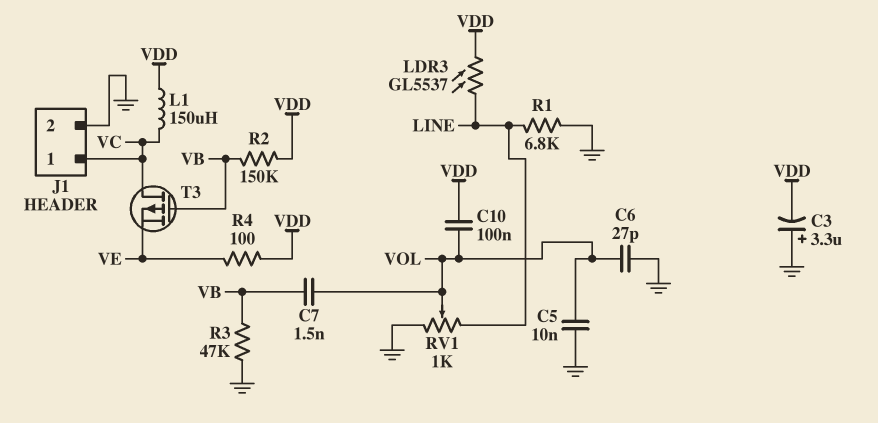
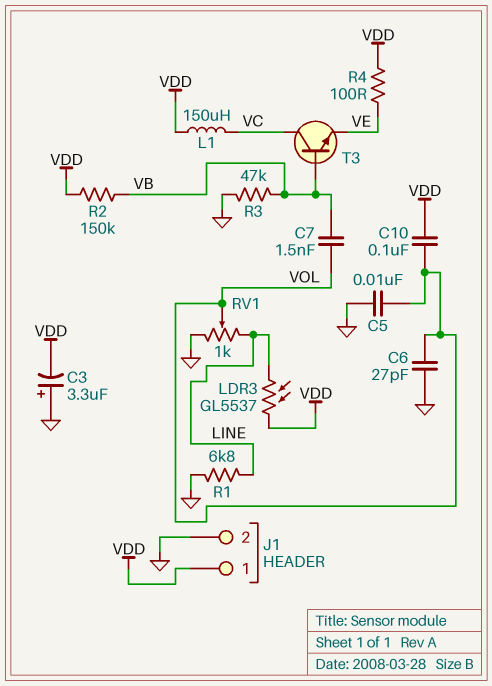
J1 pin 1: VC -> VDD
T3: PMOS (G VB, D VC, S VE) -> NPN (B VB, C VC, E VE)

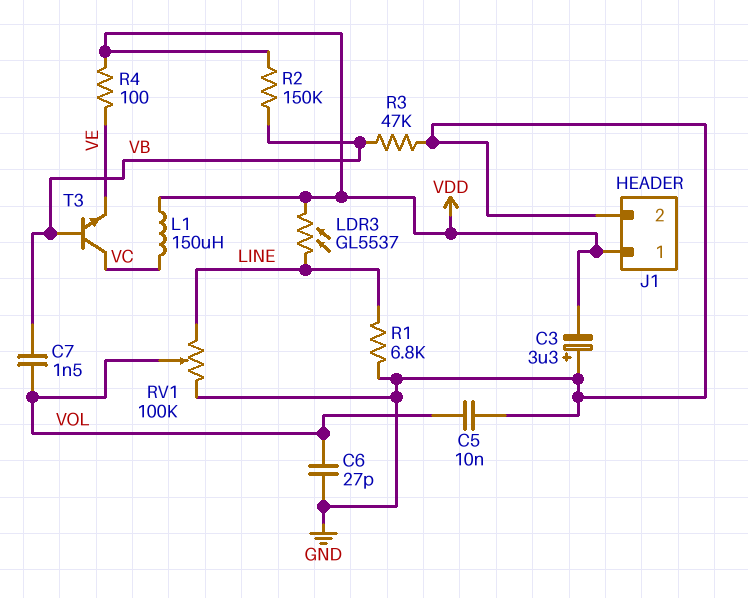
C10: 100nF (VDD, VOL) -> none
RV1: 1k (GND, LINE, wiper VOL) -> 100k (GND, LINE, wiper VOL)

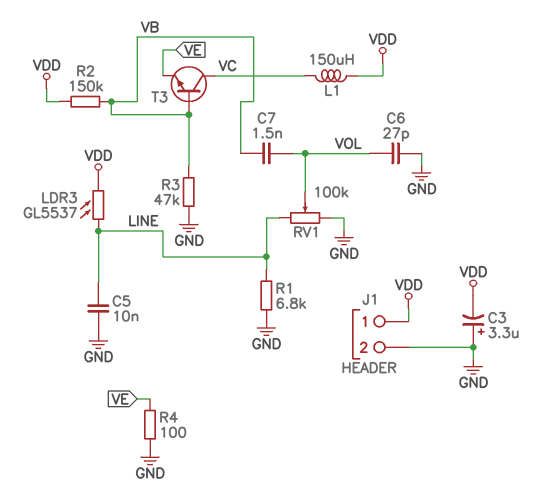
C5: 10nF (GND, VOL) -> 10nF (GND, LINE)
R4: 100 (VDD, VE) -> 100 (GND, VE)

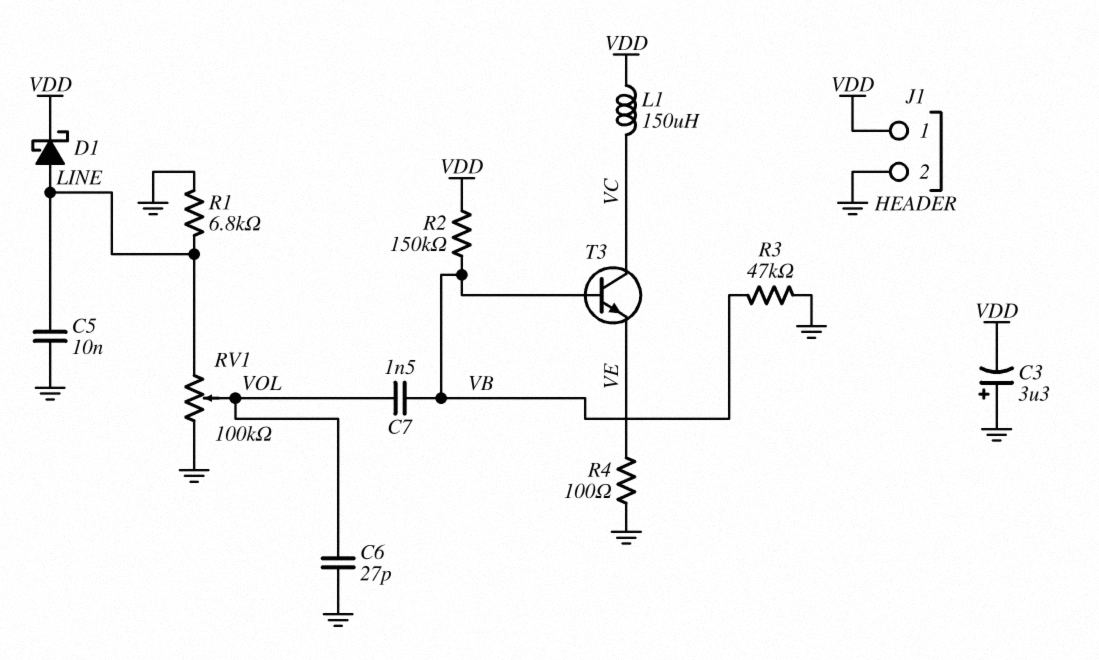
D1: none -> schottky (A LINE, K VDD)
LDR3: GL5537 (LINE, VDD) -> none

